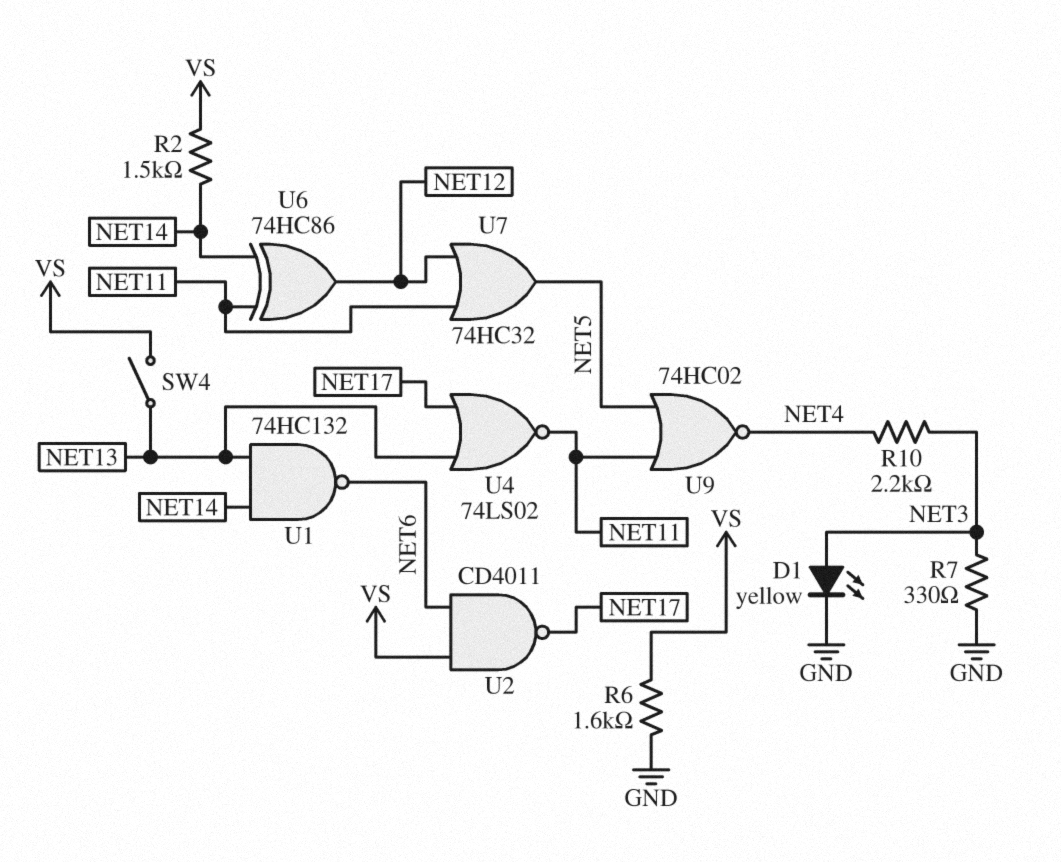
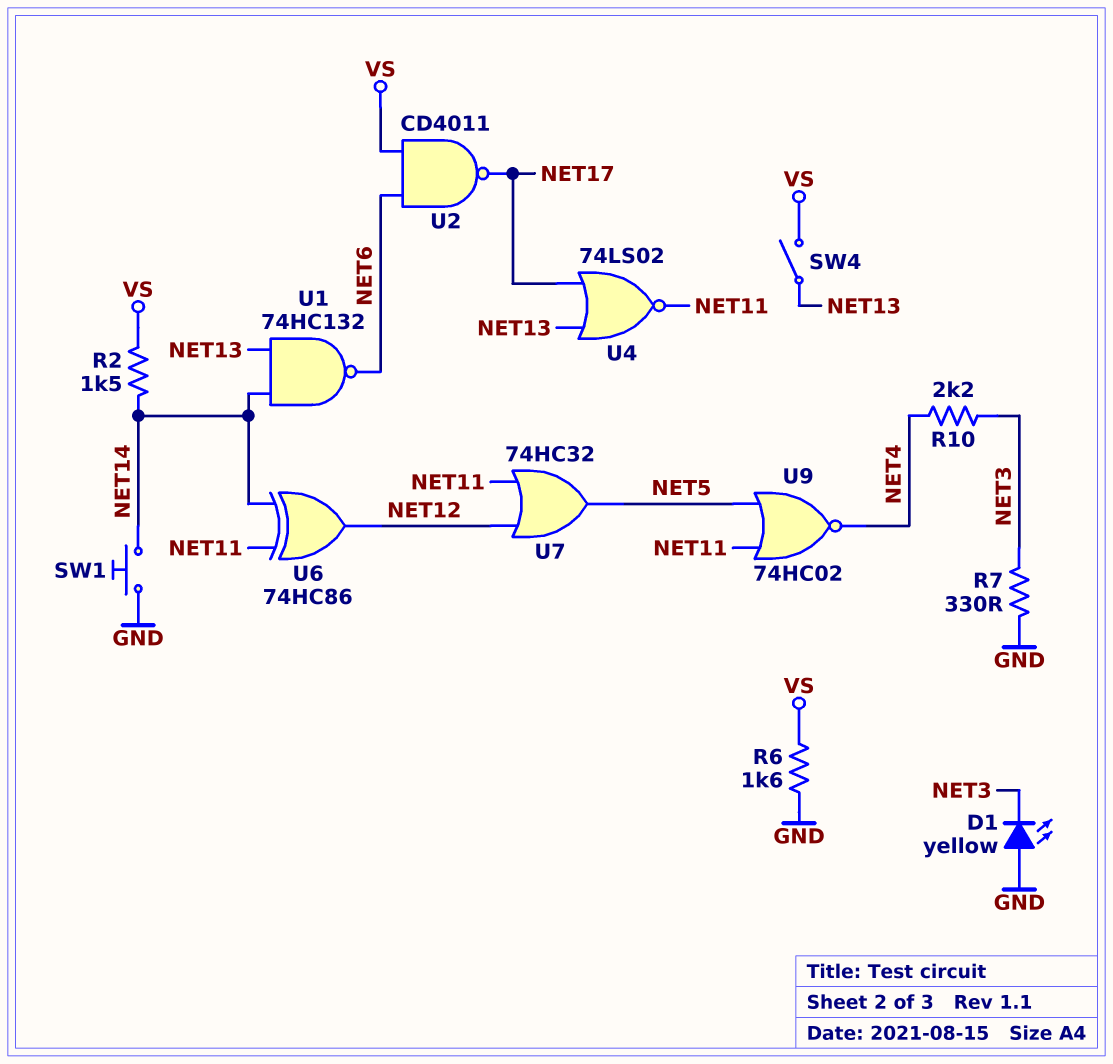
D1: LED yellow (A NET3, K GND) -> LED yellow (A GND, K NET3)
SW1: none -> button (GND, NET14)

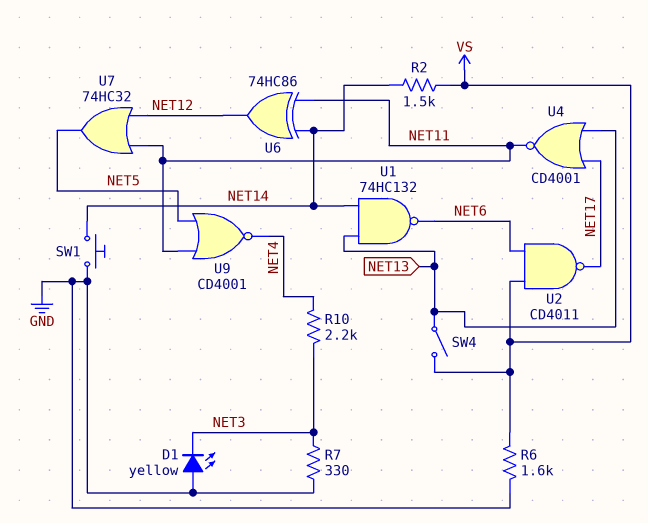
U4: NOR 74LS02 (in NET13, in NET17, out NET11) -> NOR CD4001 (in NET13, in NET17, out NET11)
U9: NOR 74HC02 (in NET5, in NET11, out NET4) -> NOR CD4001 (in NET5, in NET11, out NET4)

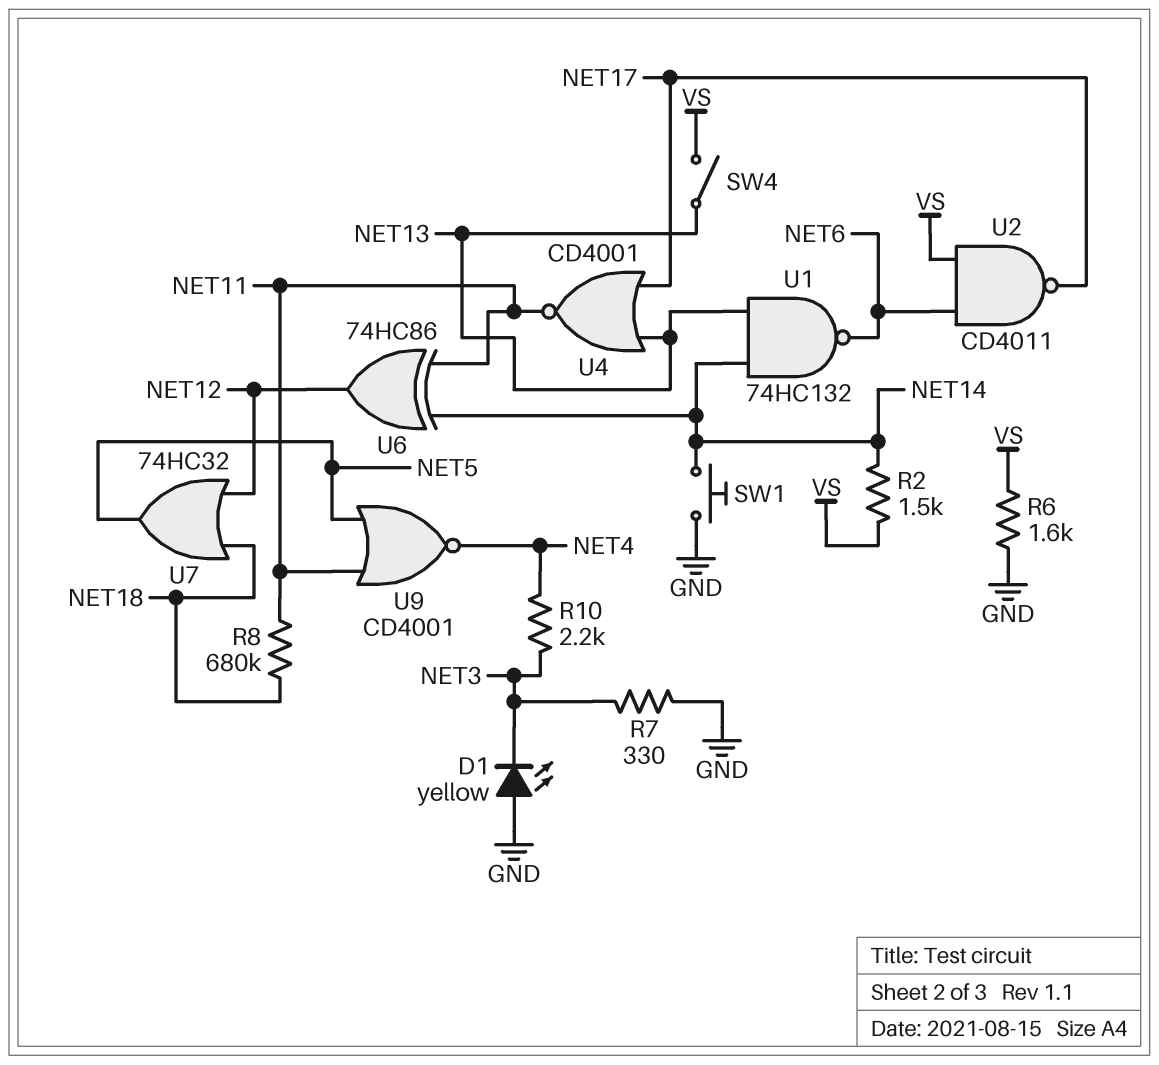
R8: none -> 680k (NET11, NET18)
U7: OR 74HC32 (in NET11, in NET12, out NET5) -> OR 74HC32 (in NET12, in NET18, out NET5)

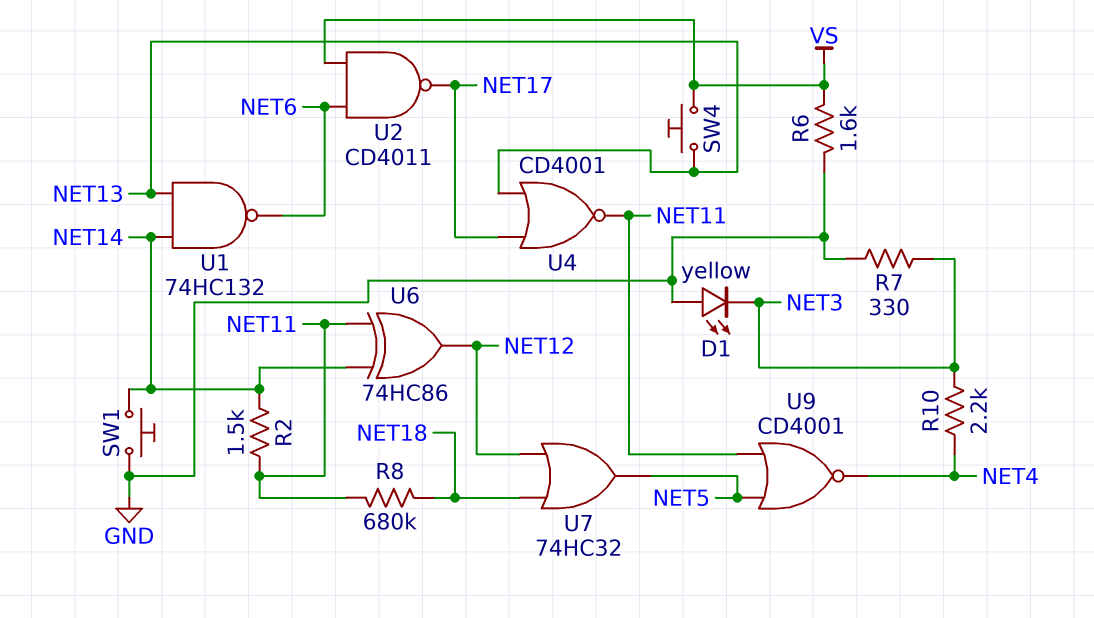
R2: 1.5k (NET14, VS) -> 1.5k (NET11, NET14)
SW4: switch (NET13, VS) -> button (NET13, VS)

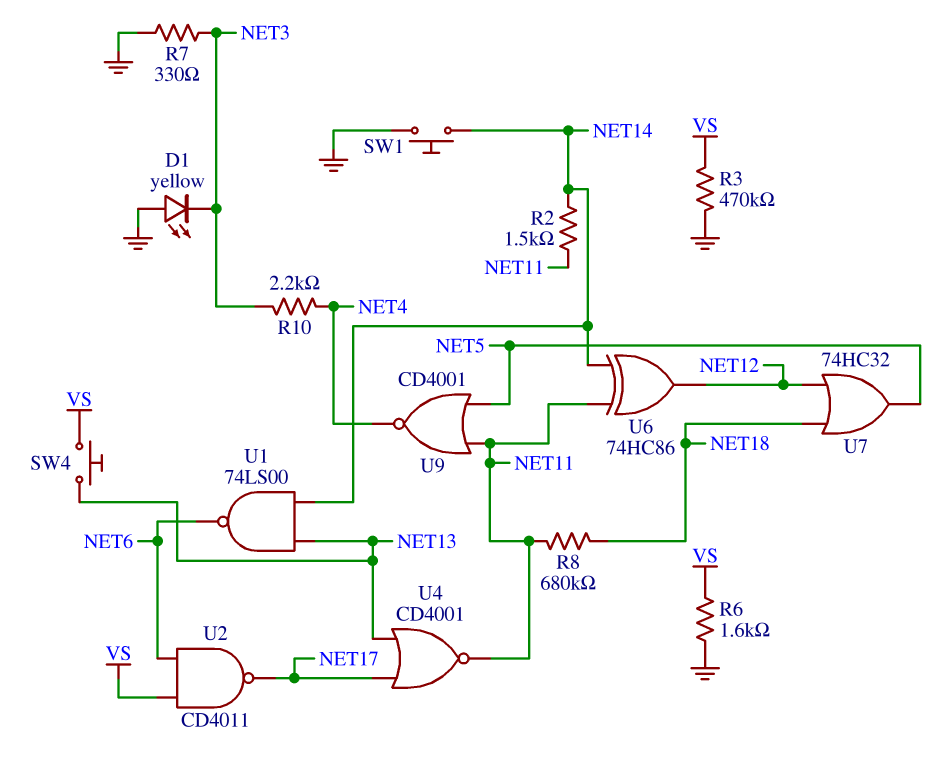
R3: none -> 470k (GND, VS)
U1: NAND 74HC132 (in NET13, in NET14, out NET6) -> NAND 74LS00 (in NET13, in NET14, out NET6)

